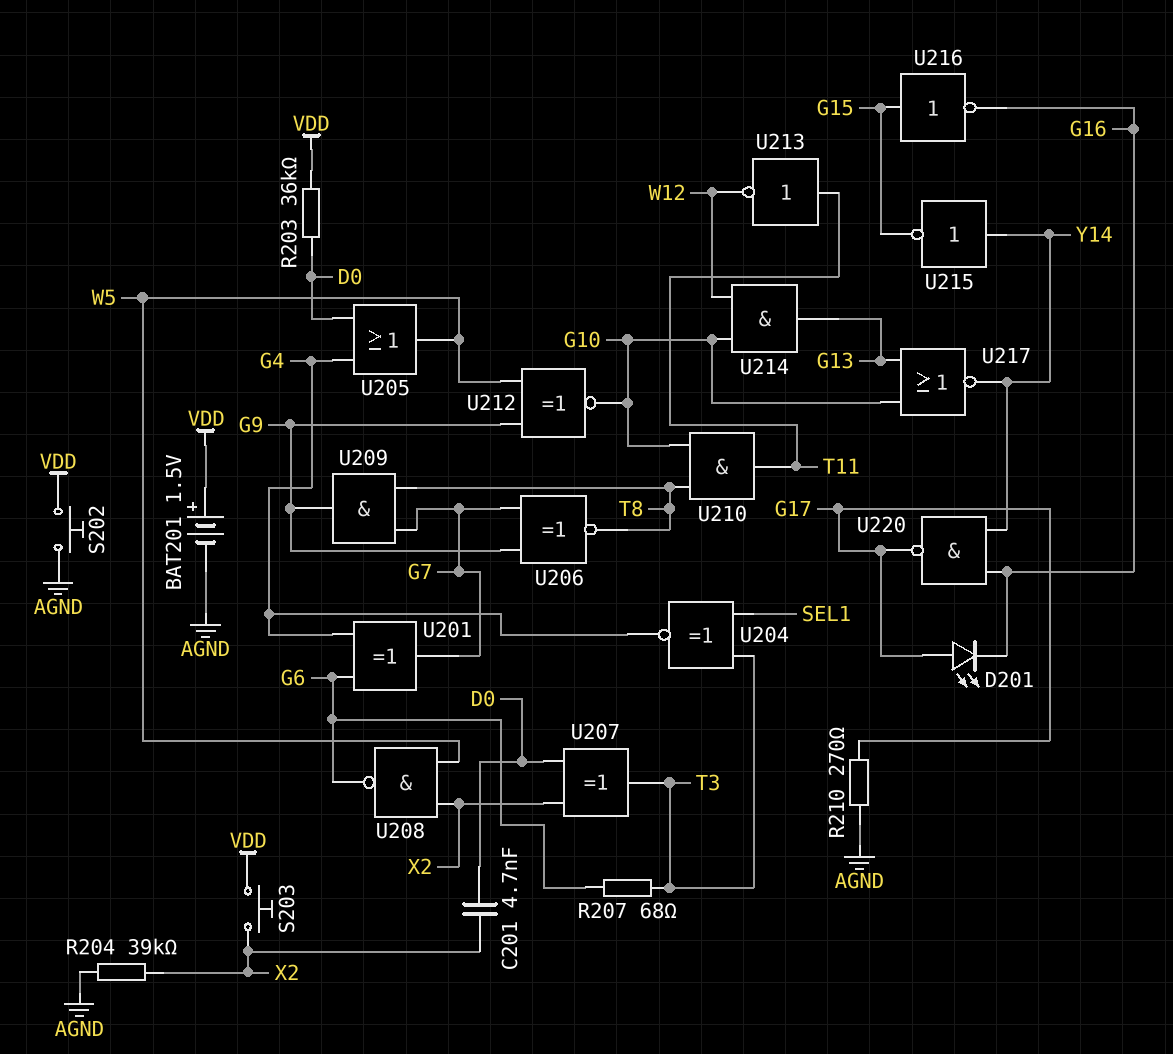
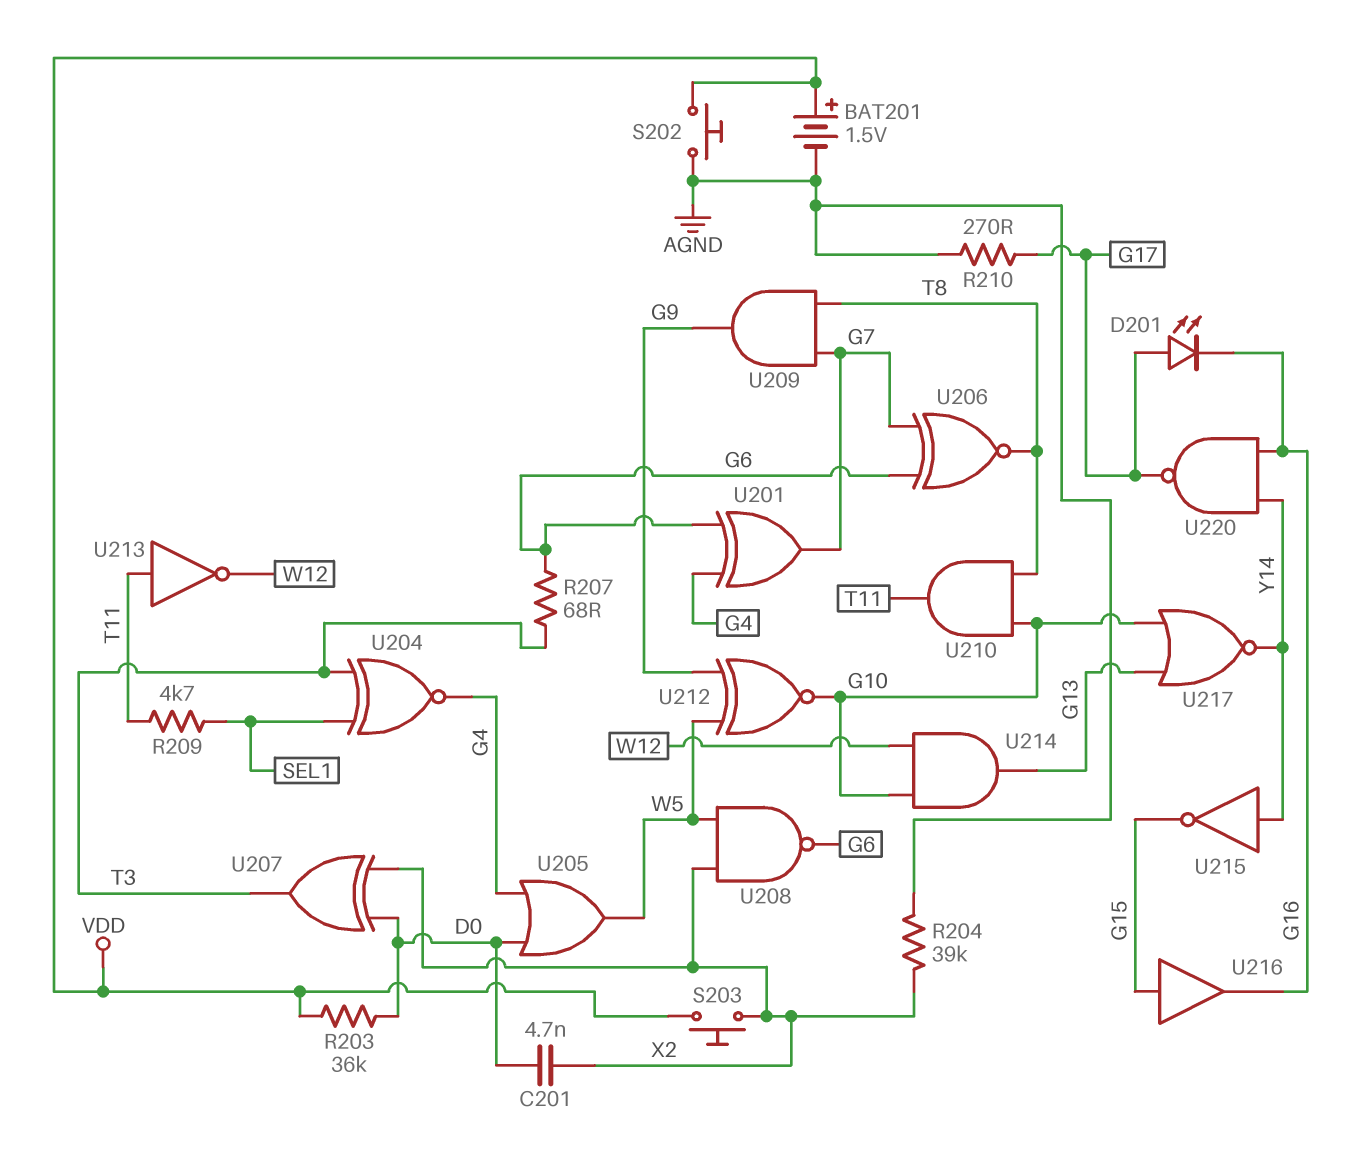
R209: none -> 4.7k (SEL1, T11)
U206: XNOR (in G7, in G9, out T8) -> XNOR (in G6, in G7, out T8)
U216: NOT (in G15, out G16) -> buffer (in G15, out G16)

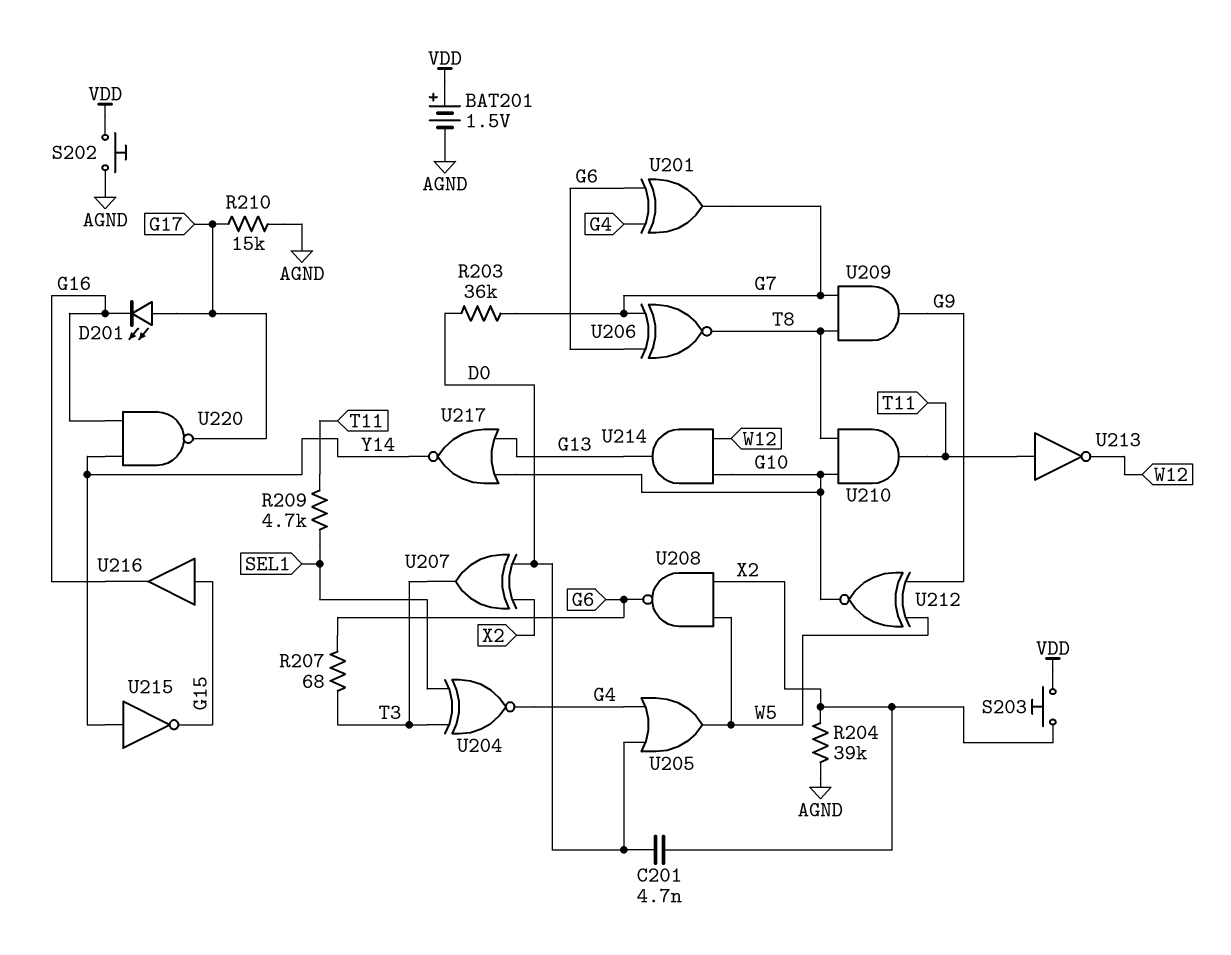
R203: 36k (D0, VDD) -> 36k (D0, G7)
R210: 270 (AGND, G17) -> 15k (AGND, G17)

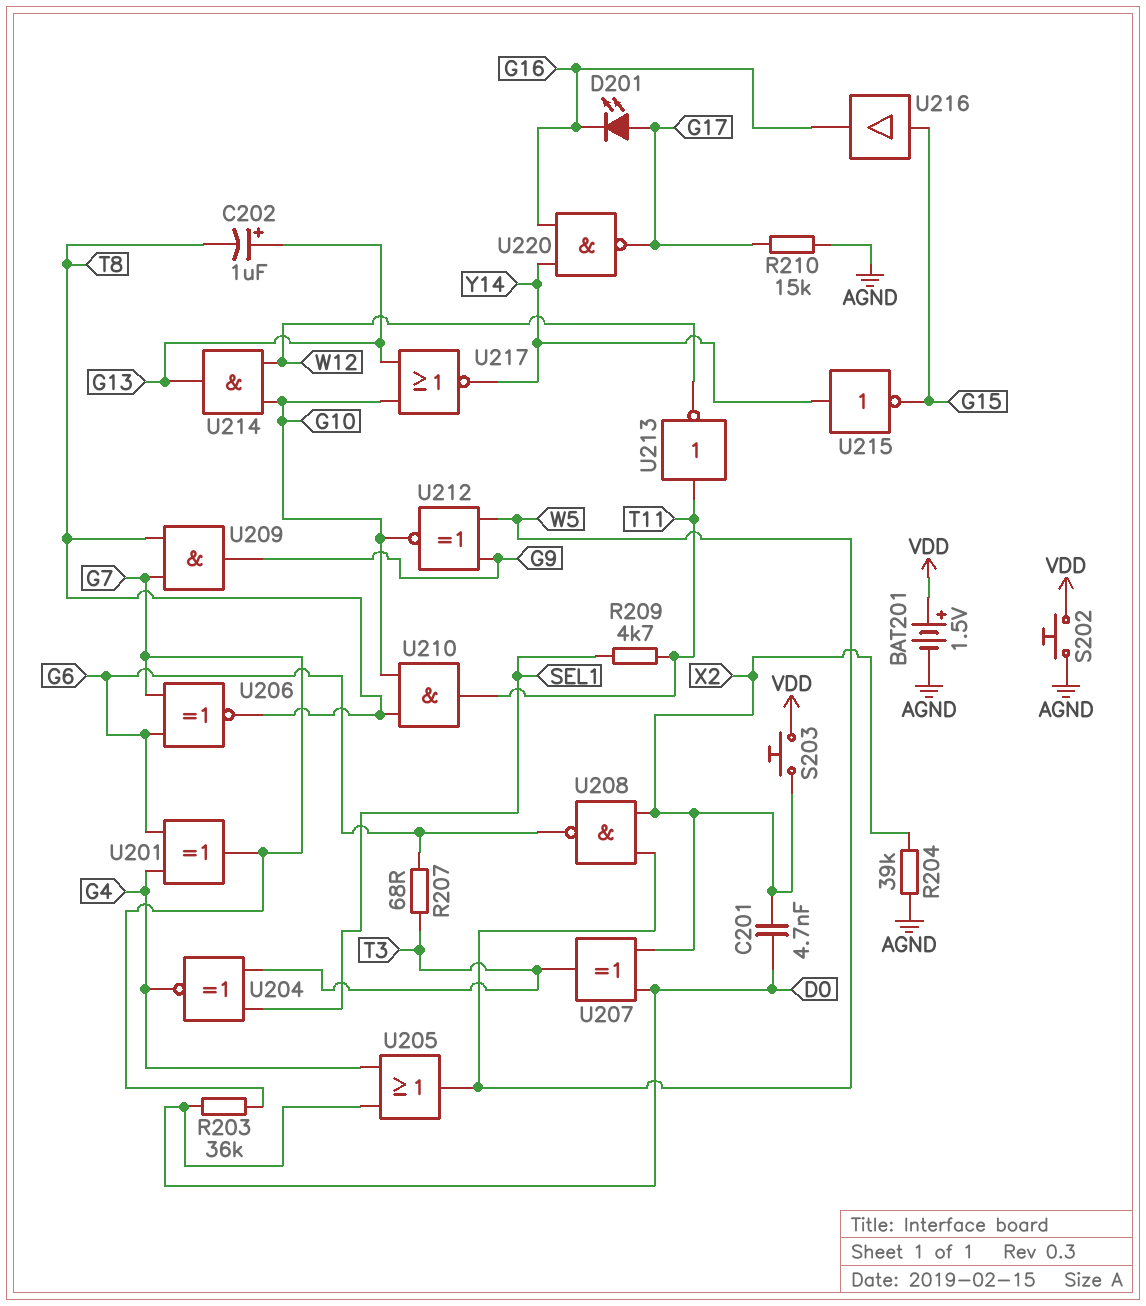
C202: none -> 1uF (plus G13, minus T8)

